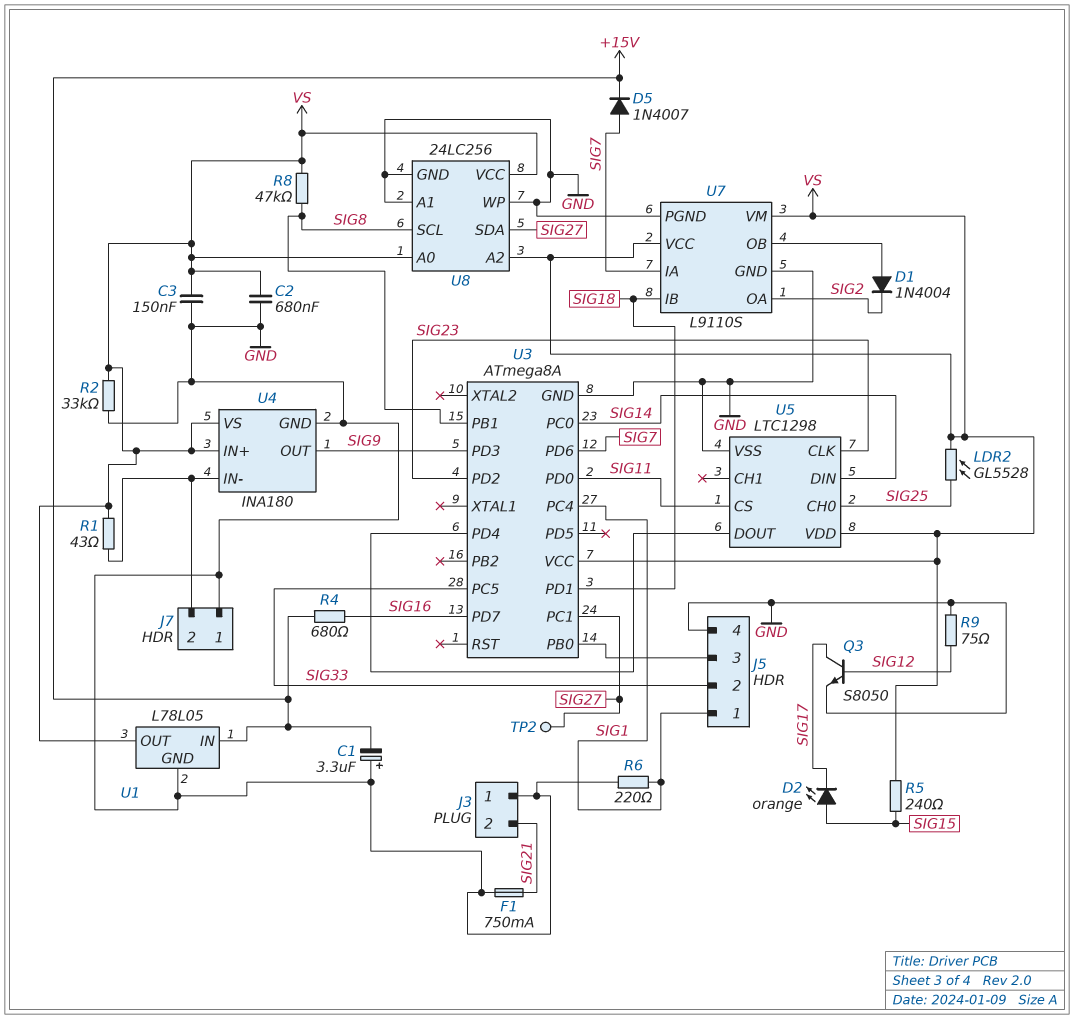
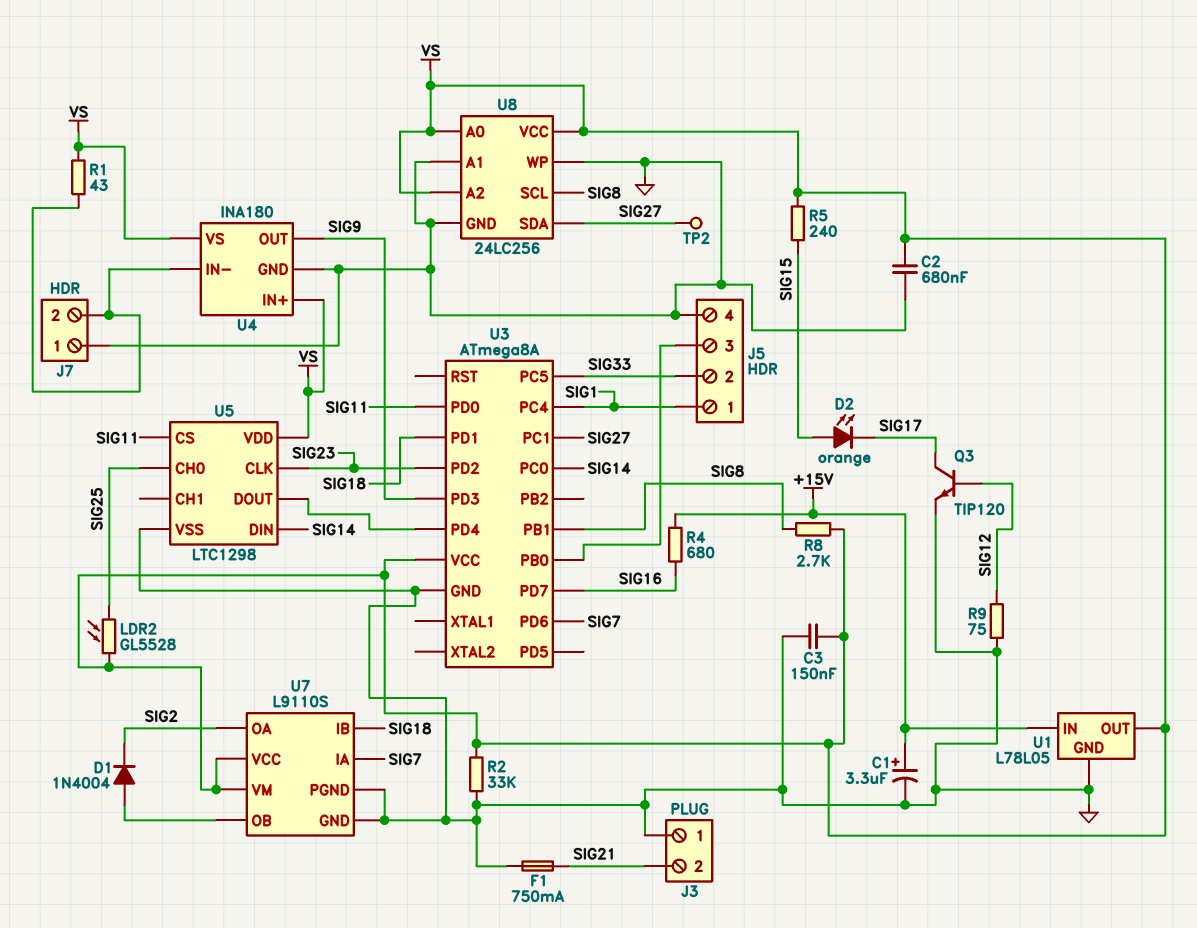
C1: 3.3uF (plus GND, minus +15V) -> 3.3uF (plus +15V, minus GND)
D5: diode 1N4007 (A SIG7, K +15V) -> none
Q3: NPN S8050 (B SIG12, C SIG17, E GND) -> NPN TIP120 (B SIG12, C SIG17, E GND)
R6: 220 (GND, SIG1) -> none
R8: 47k (SIG8, VS) -> 2.7k (SIG8, VS)

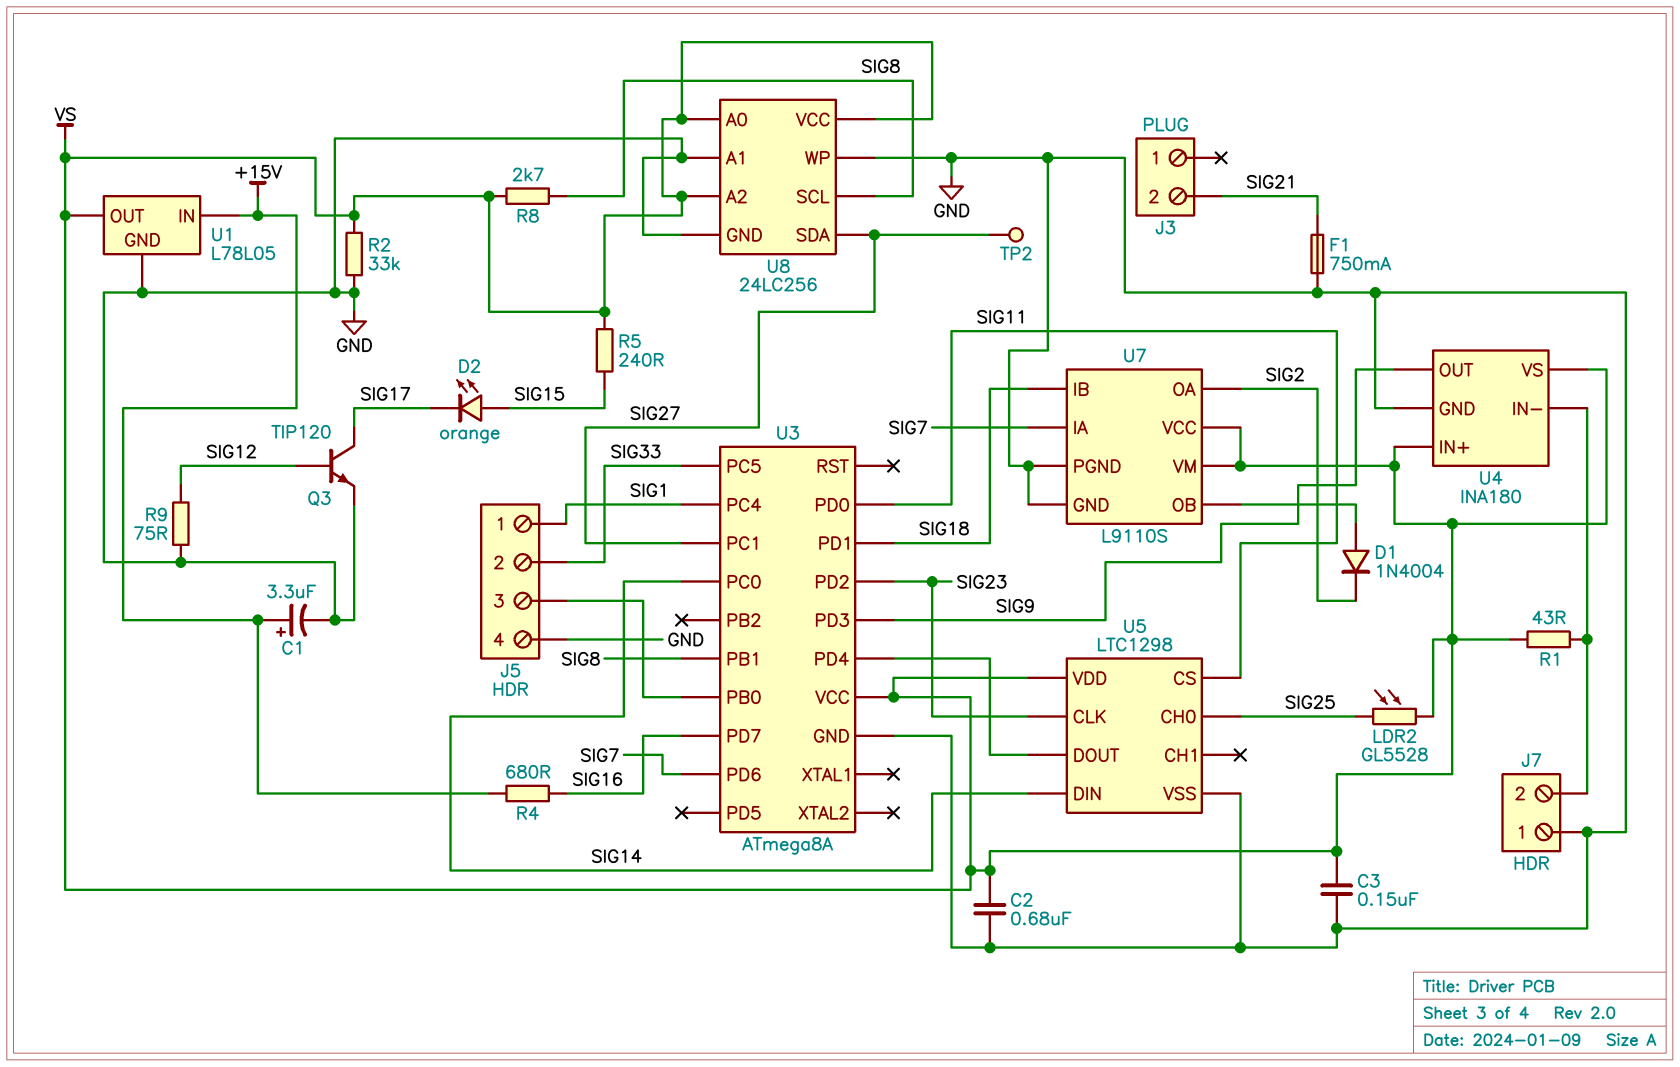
J3 pin 1: GND -> none

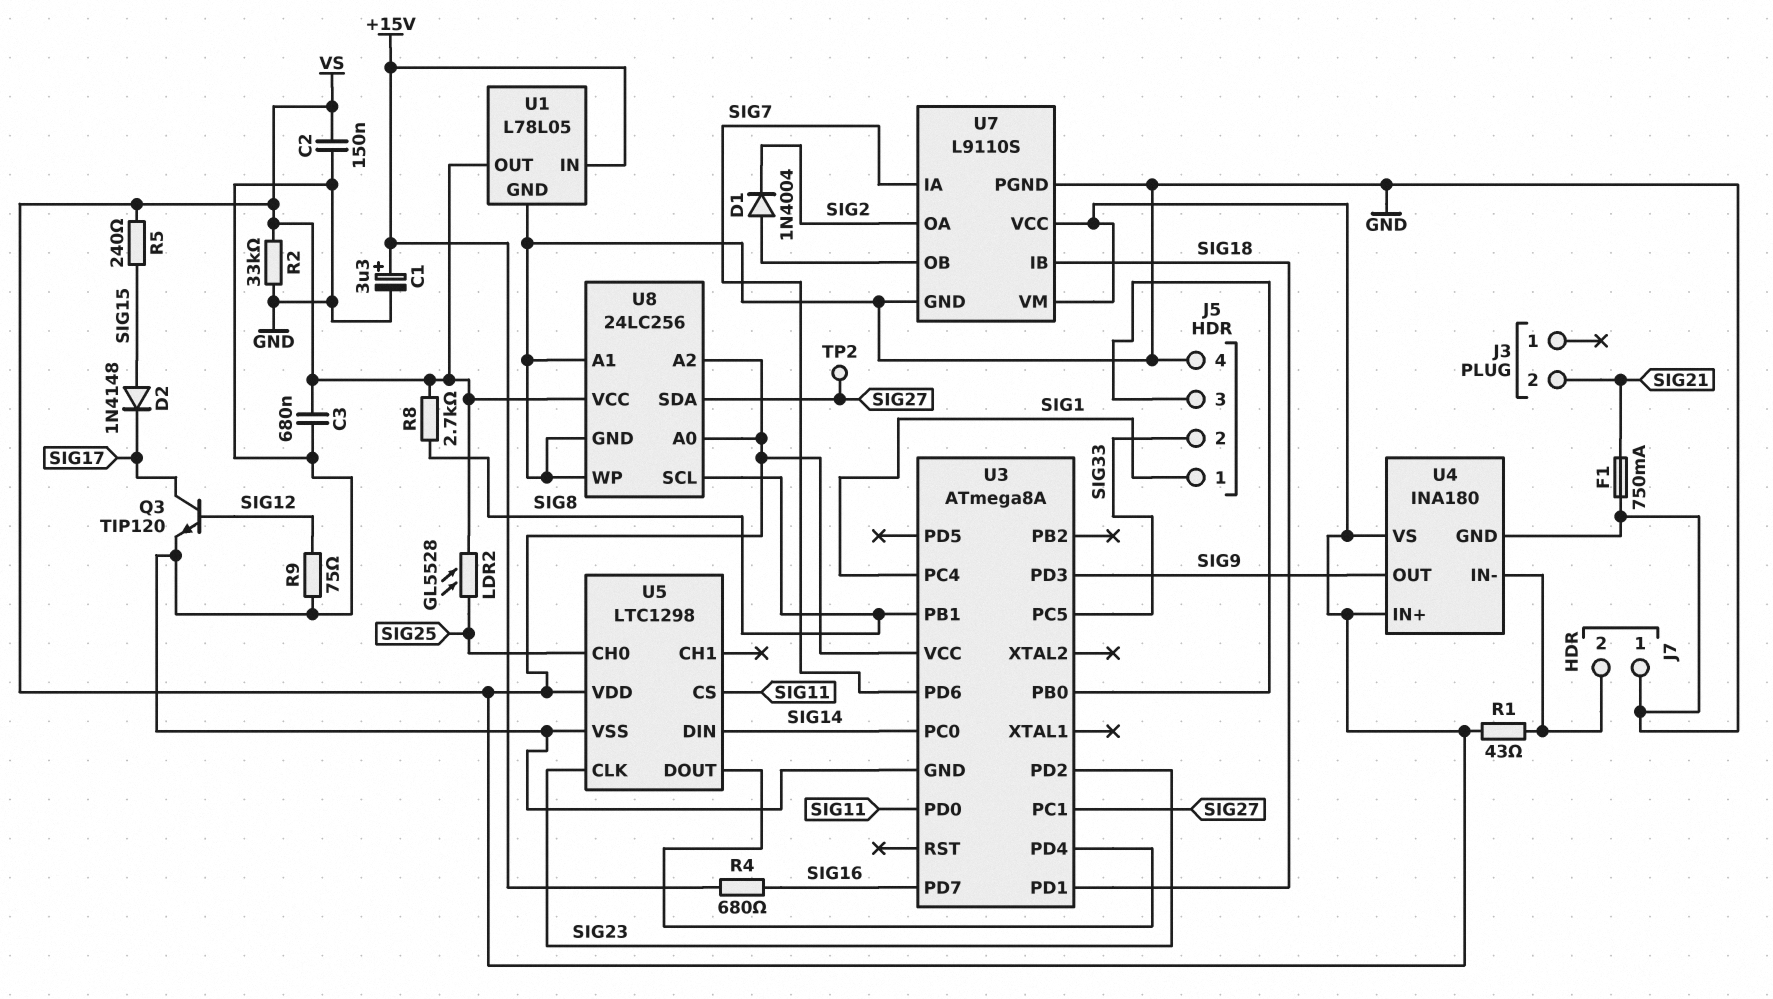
C2: 680nF (GND, VS) -> 150nF (GND, VS)
C3: 150nF (GND, VS) -> 680nF (GND, VS)
D2: LED orange (A SIG15, K SIG17) -> diode 1N4148 (A SIG15, K SIG17)

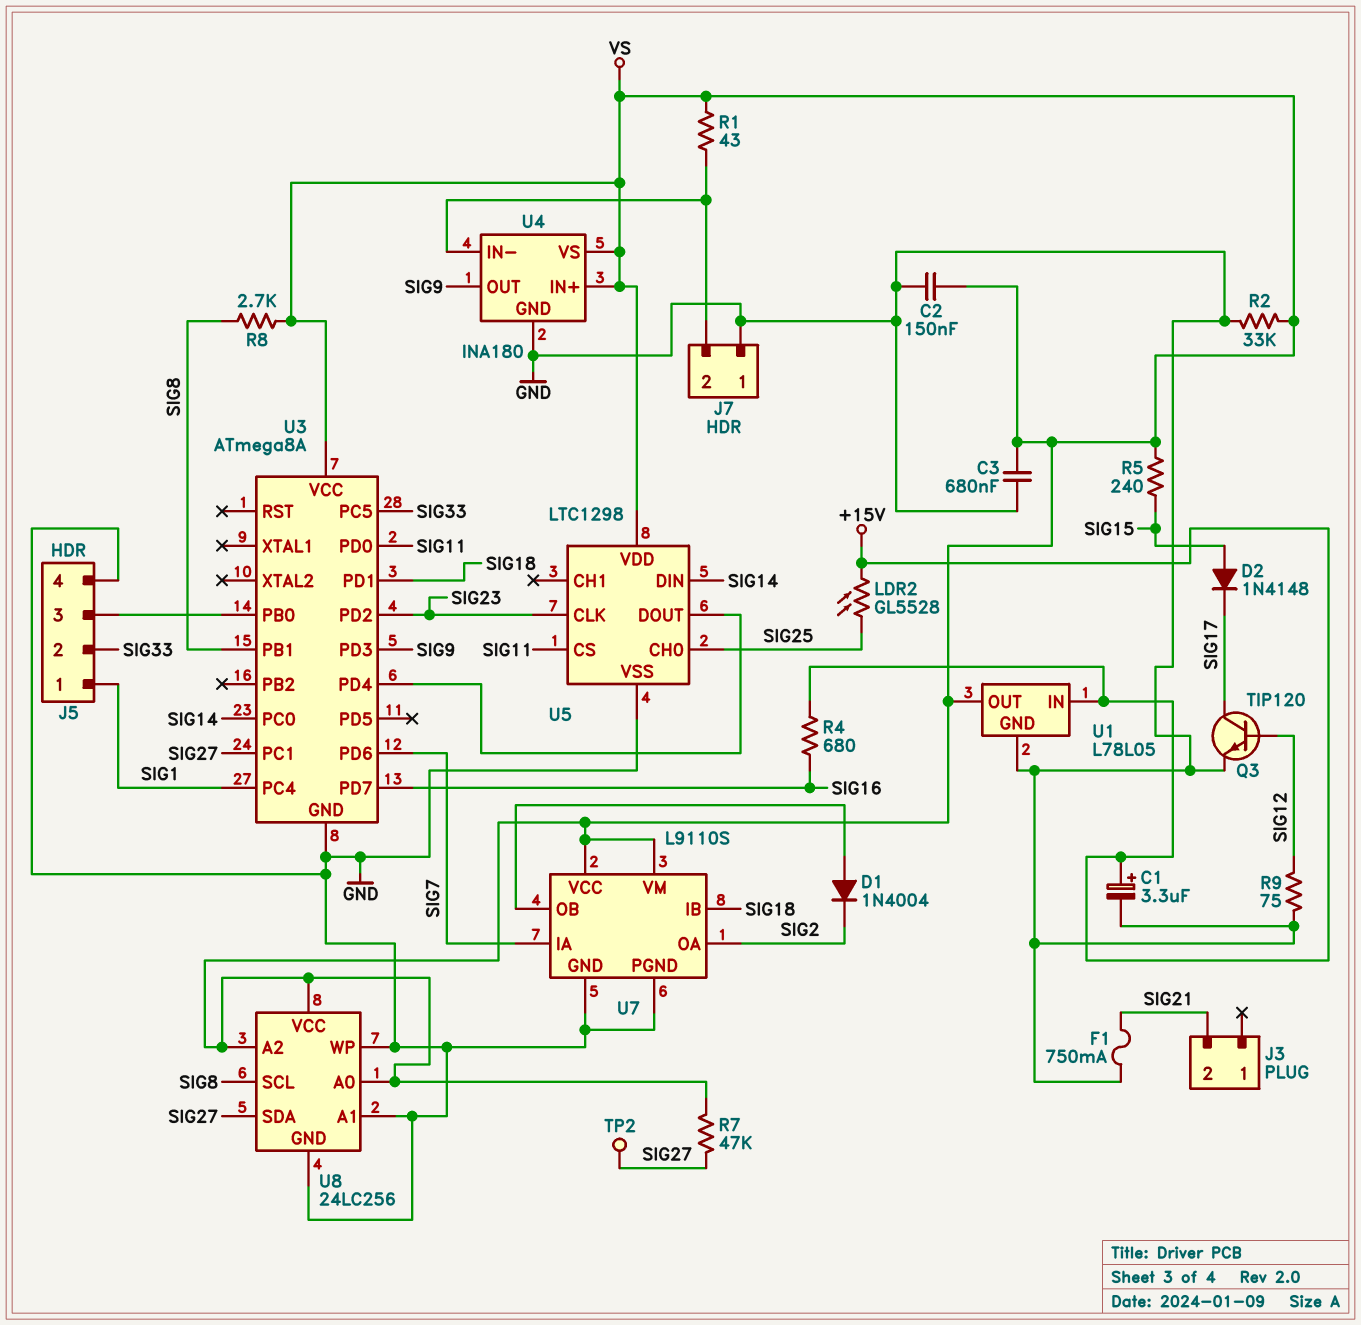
LDR2: GL5528 (SIG25, VS) -> GL5528 (+15V, SIG25)
R7: none -> 47k (SIG27, VS)

